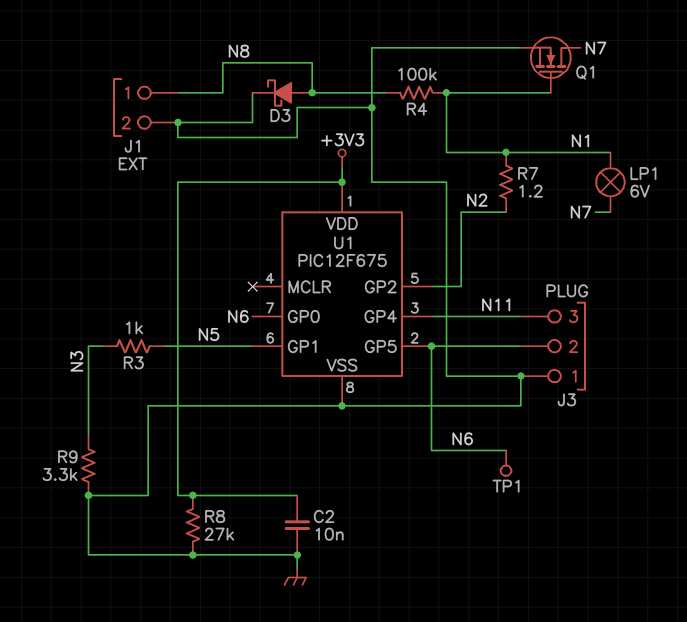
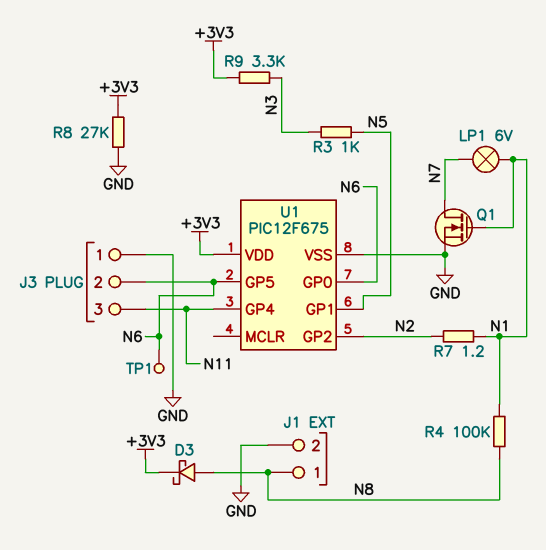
C2: 10nF (+3V3, GND) -> none
D3: schottky (A N8, K GND) -> schottky (A N8, K +3V3)
R9: 3.3k (GND, N3) -> 3.3k (+3V3, N3)

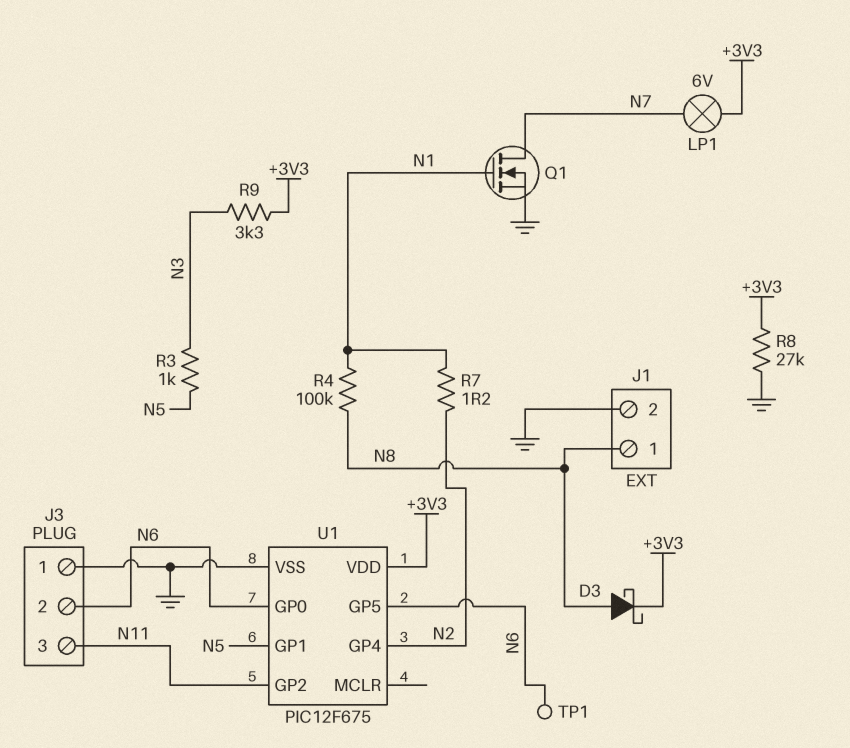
LP1: lamp 6V (N1, N7) -> lamp 6V (+3V3, N7)
U1 pin GP2: N2 -> N11
U1 pin GP4: N11 -> N2

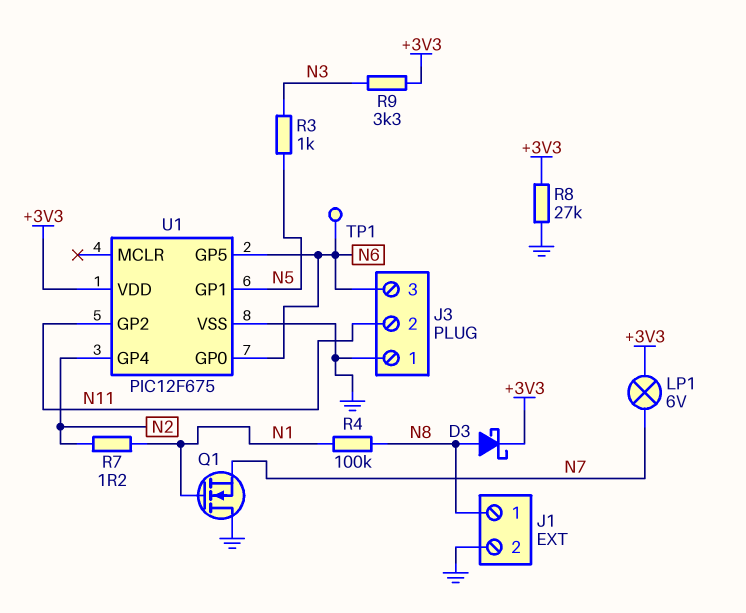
J3 pin 2: N6 -> N11
J3 pin 3: N11 -> N6
Q1: NMOS (G N1, D N7, S GND) -> NMOS (G N1, D GND, S N7)

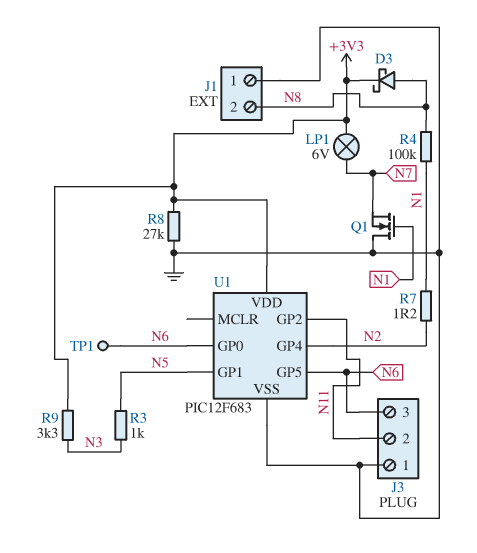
J1 pin 1: N8 -> GND
J1 pin 2: GND -> N8
U1: PIC12F675 -> PIC12F683

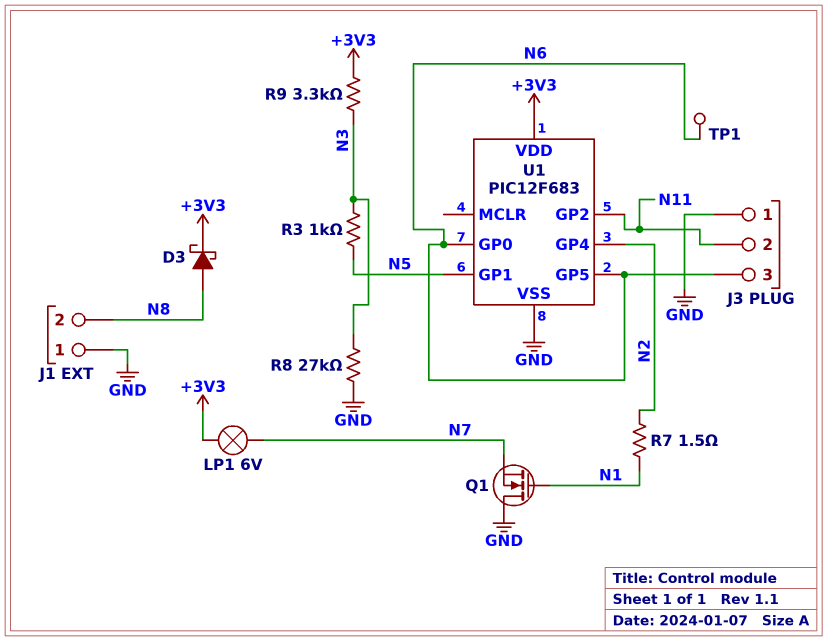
R4: 100k (N1, N8) -> none
R7: 1.2 (N1, N2) -> 1.5 (N1, N2)
R8: 27k (+3V3, GND) -> 27k (GND, N3)

